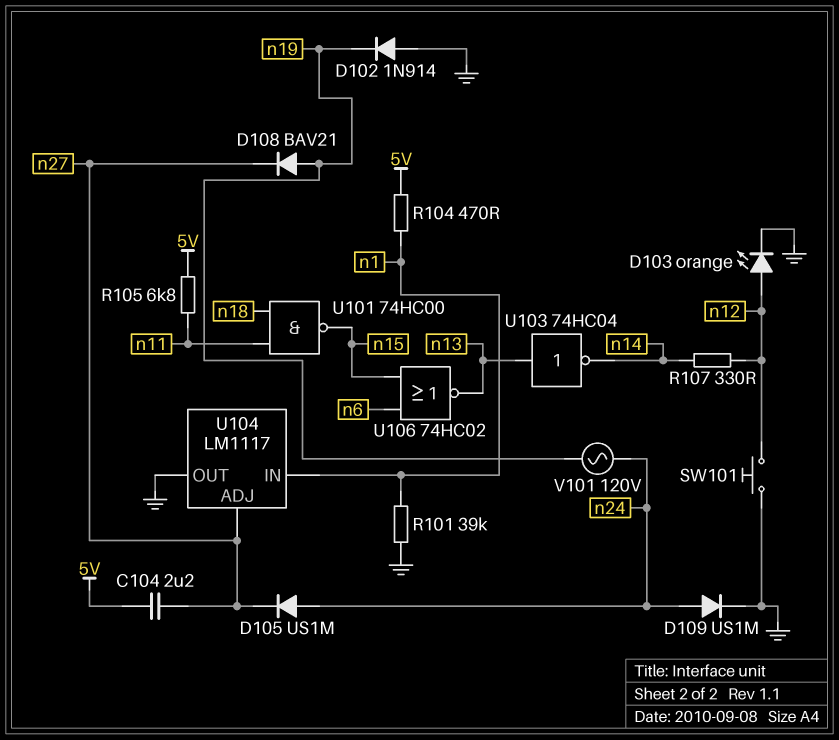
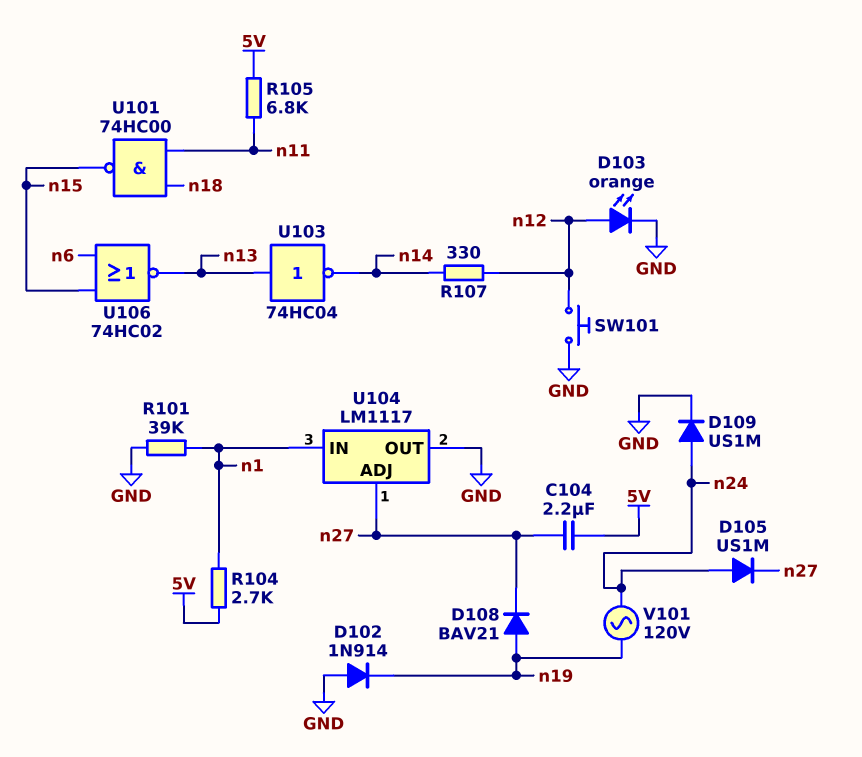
R104: 470 (5V, n1) -> 2.7k (5V, n1)

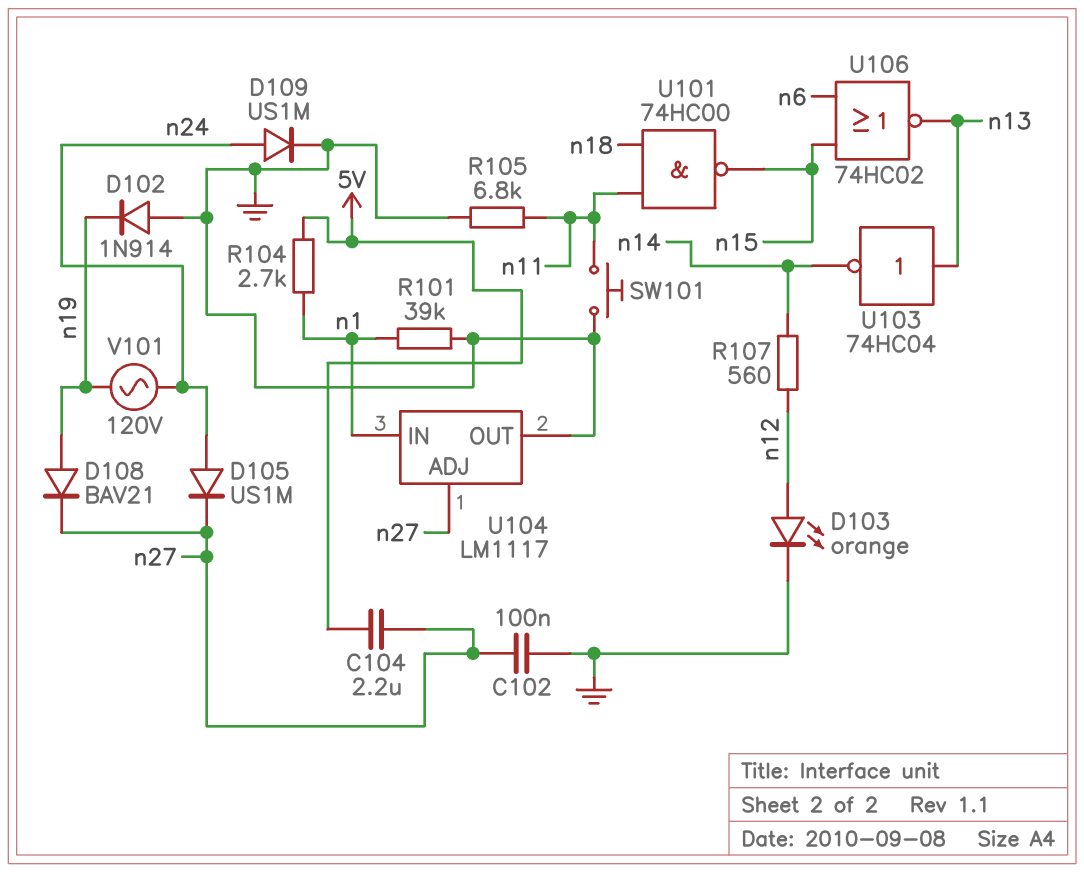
C102: none -> 100nF (GND, n27)
R105: 6.8k (5V, n11) -> 6.8k (GND, n11)
R107: 330 (n12, n14) -> 560 (n12, n14)
SW101: button (GND, n12) -> button (GND, n11)

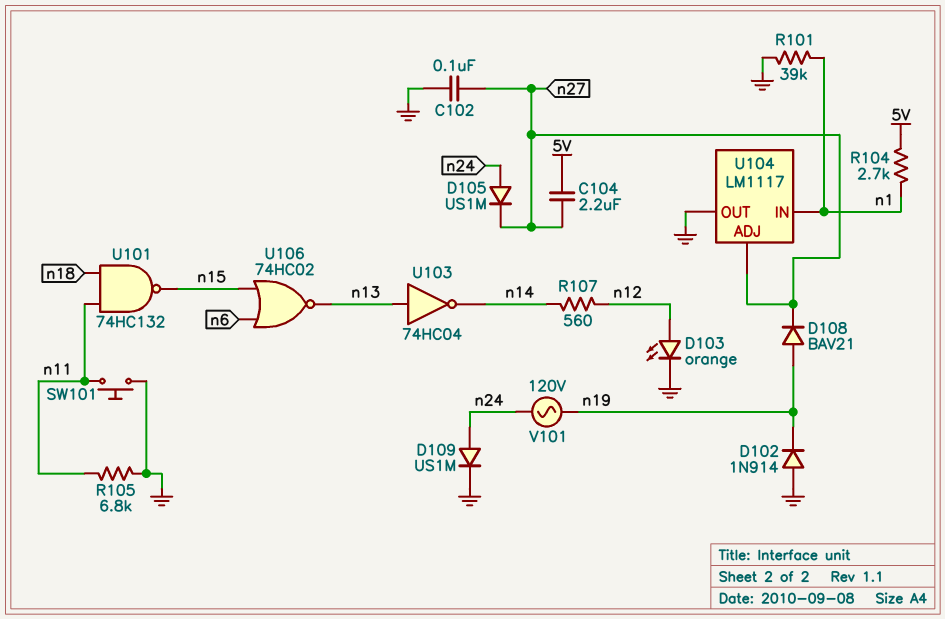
U101: NAND 74HC00 (in n11, in n18, out n15) -> NAND 74HC132 (in n11, in n18, out n15)

